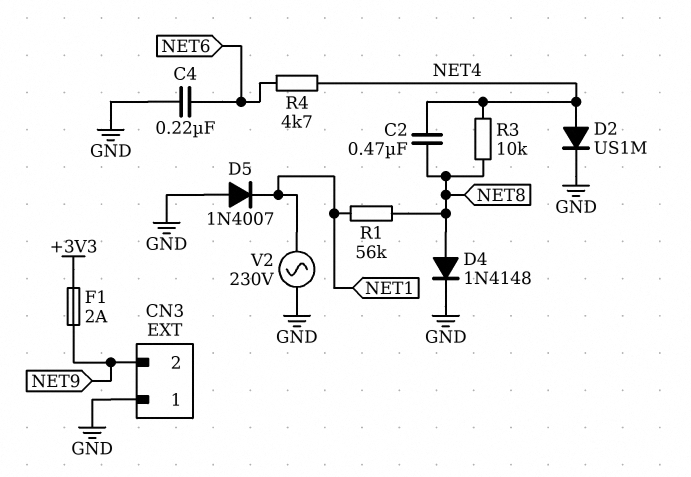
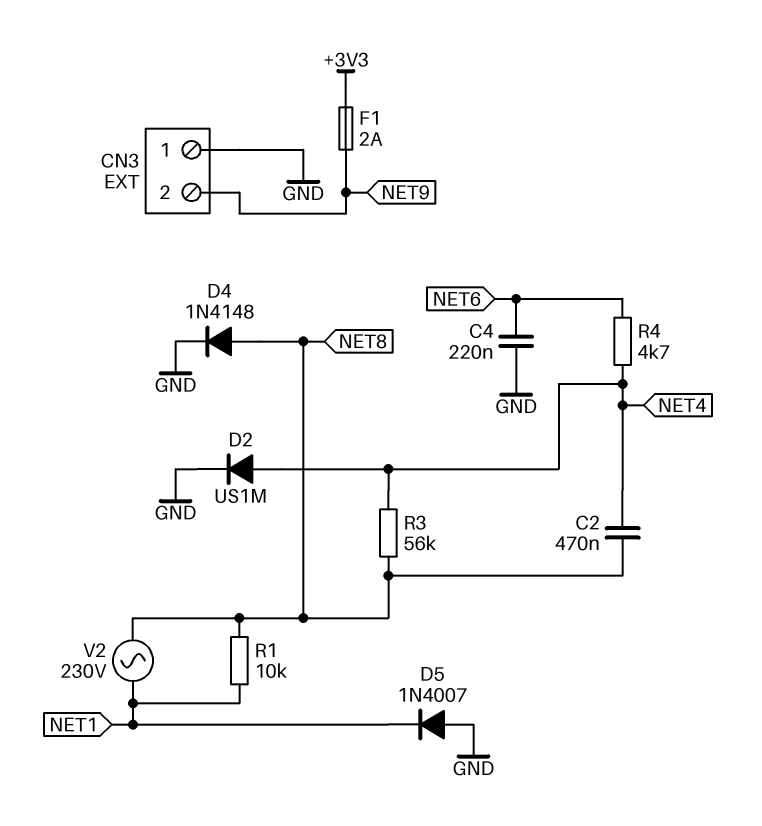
R1: 56k (NET1, NET8) -> 10k (NET1, NET8)
R3: 10k (NET4, NET8) -> 56k (NET4, NET8)
V2: AC 230V (GND, NET1) -> AC 230V (NET1, NET8)

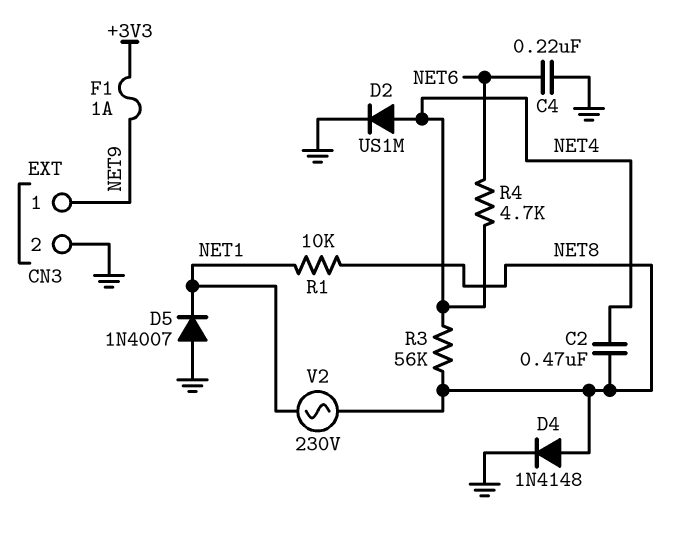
CN3 pin 1: GND -> NET9
CN3 pin 2: NET9 -> GND
F1: 2A (+3V3, NET9) -> 1A (+3V3, NET9)

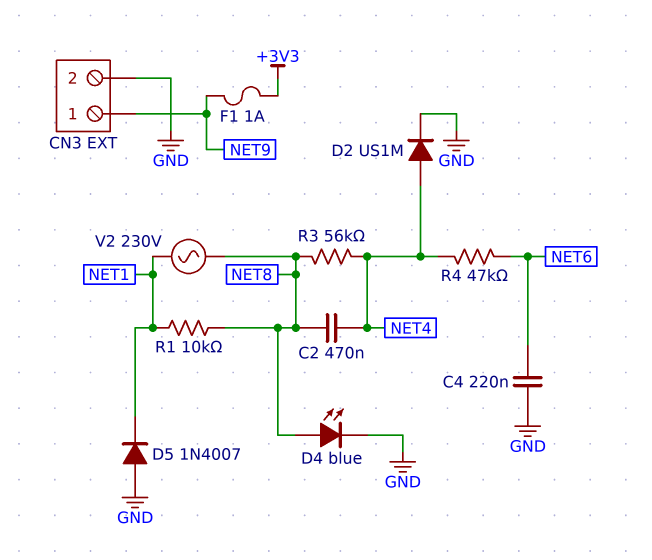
D4: diode 1N4148 (A NET8, K GND) -> LED blue (A NET8, K GND)
R4: 4.7k (NET4, NET6) -> 47k (NET4, NET6)

